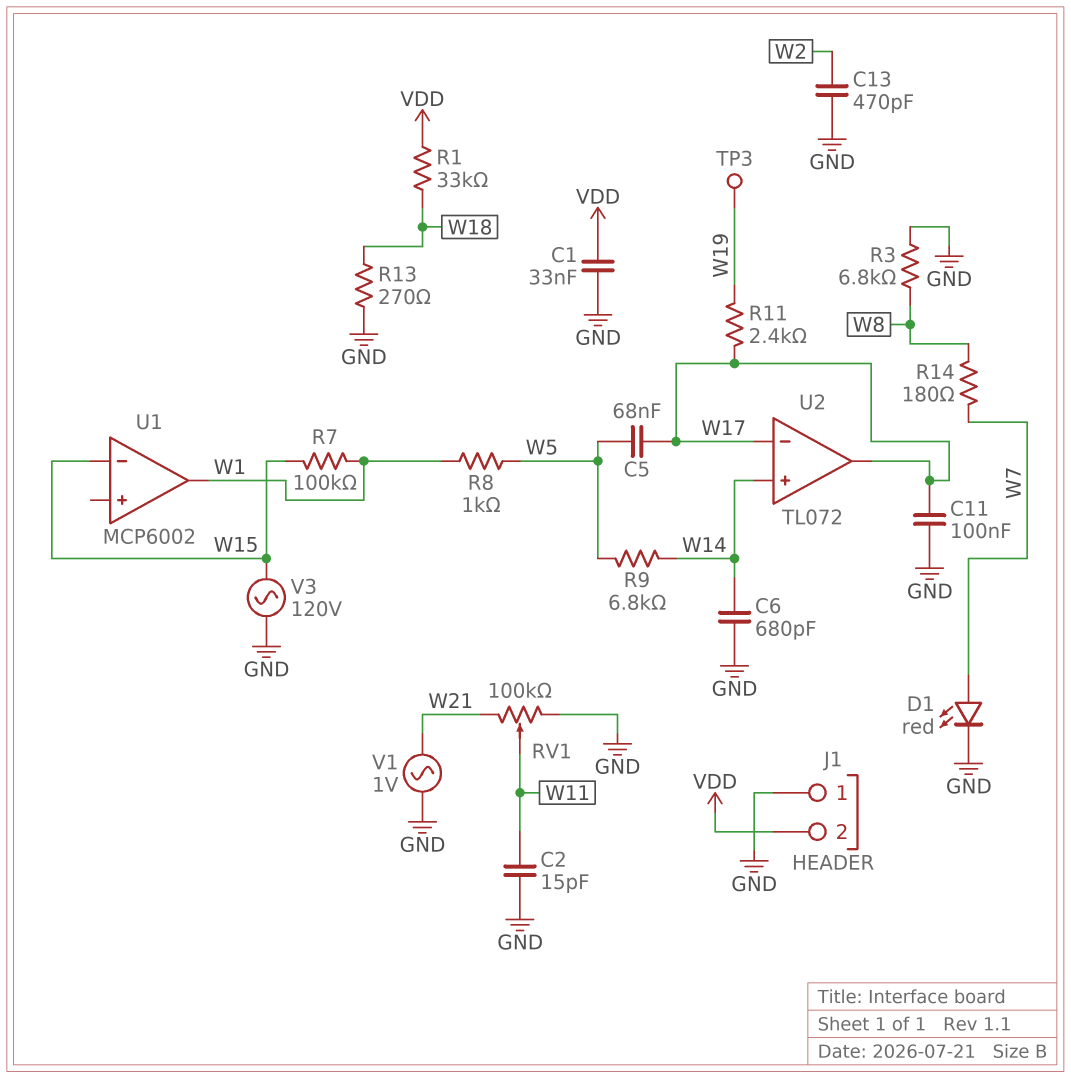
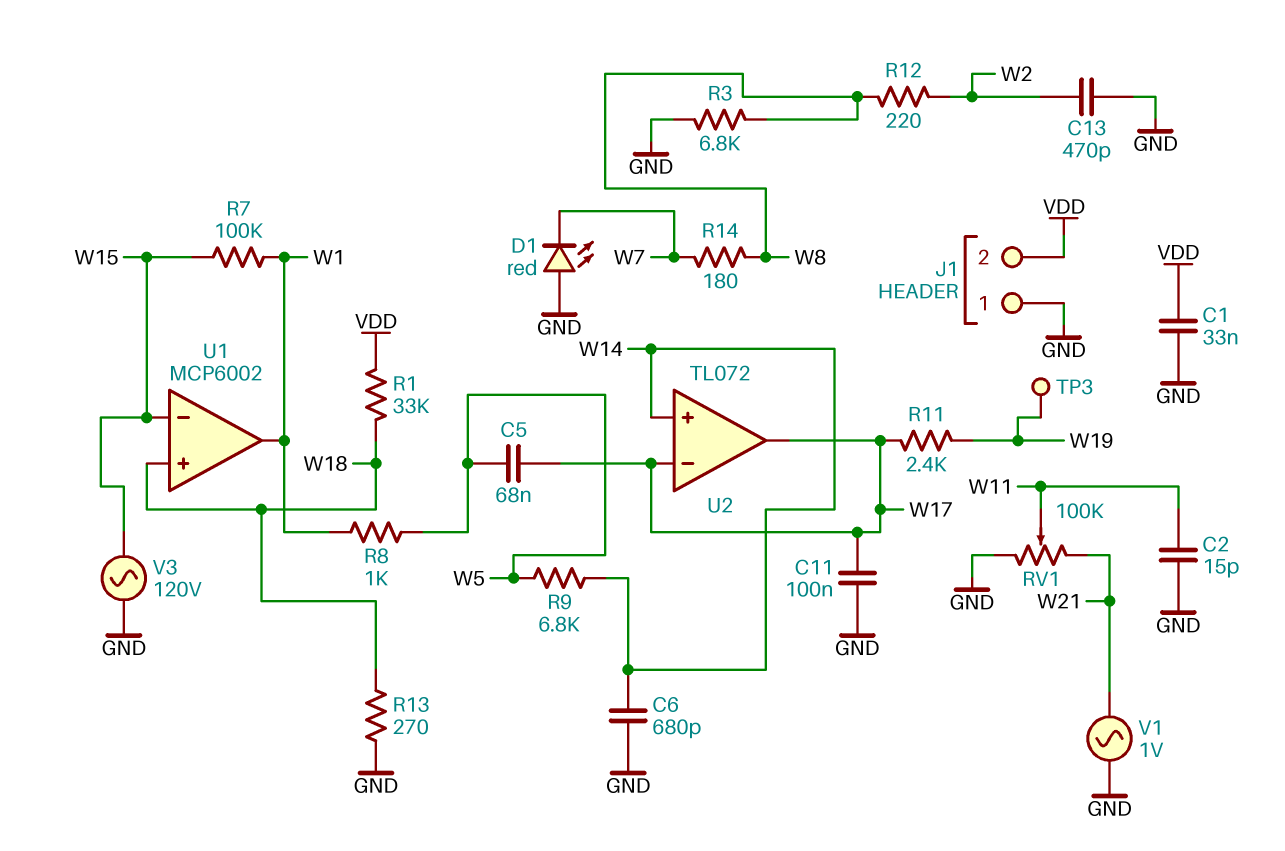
D1: LED red (A W7, K GND) -> LED red (A GND, K W7)
R12: none -> 220 (W2, W8)
U1 pin in+: none -> W18

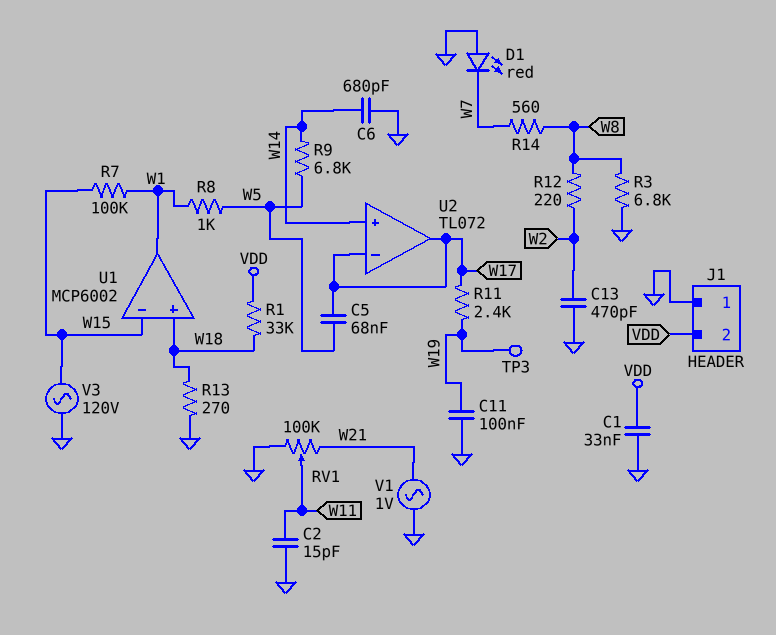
C11: 100nF (GND, W17) -> 100nF (GND, W19)
R14: 180 (W7, W8) -> 560 (W7, W8)

